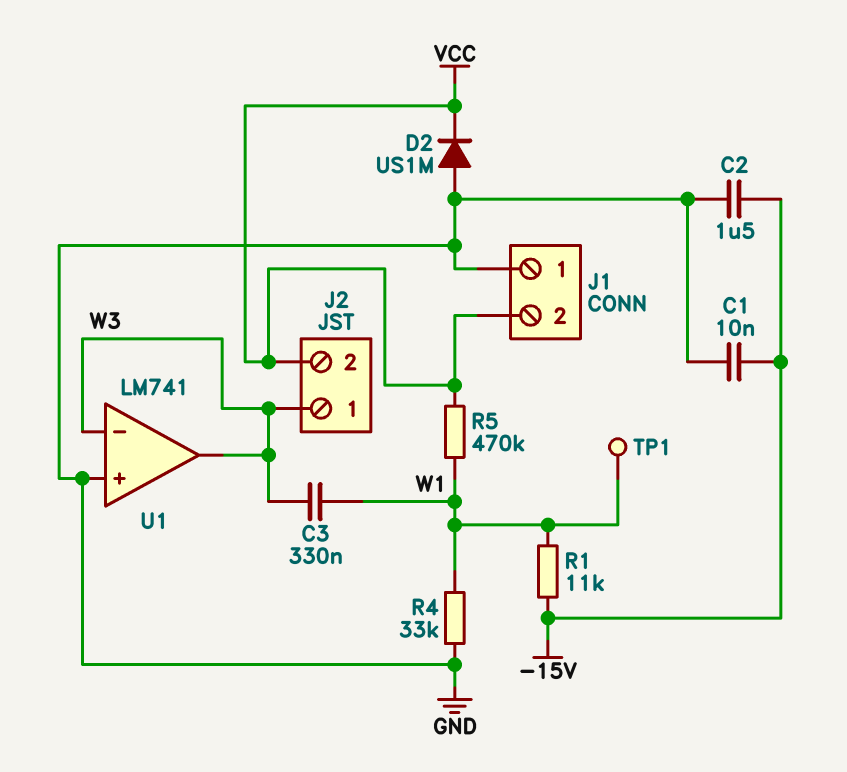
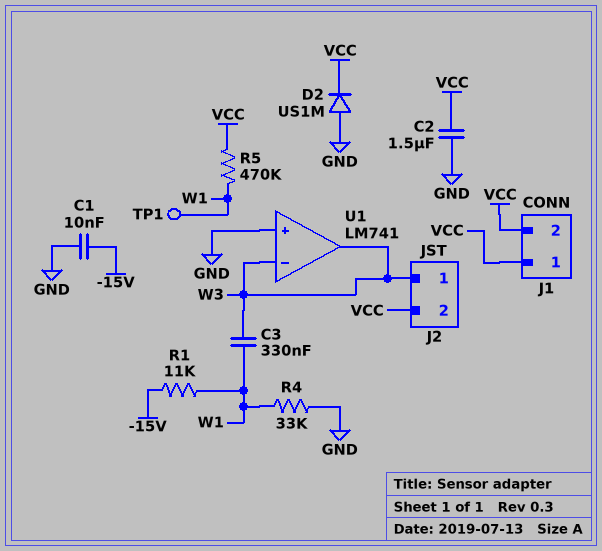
C2: 1.5uF (-15V, GND) -> 1.5uF (GND, VCC)
J1 pin 1: GND -> VCC

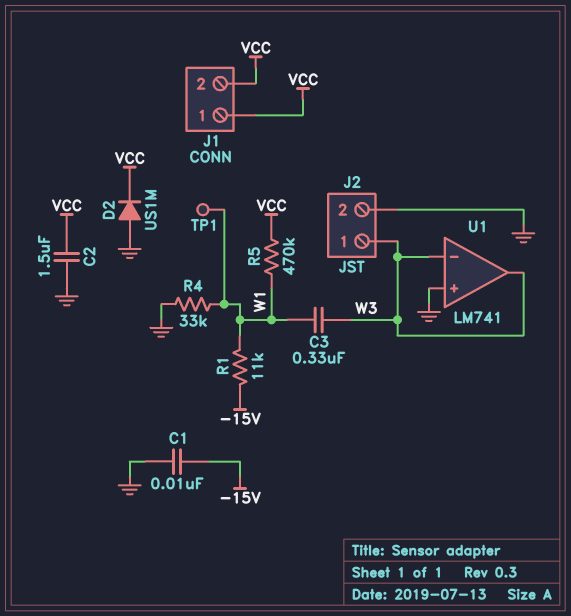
J2 pin 2: VCC -> GND

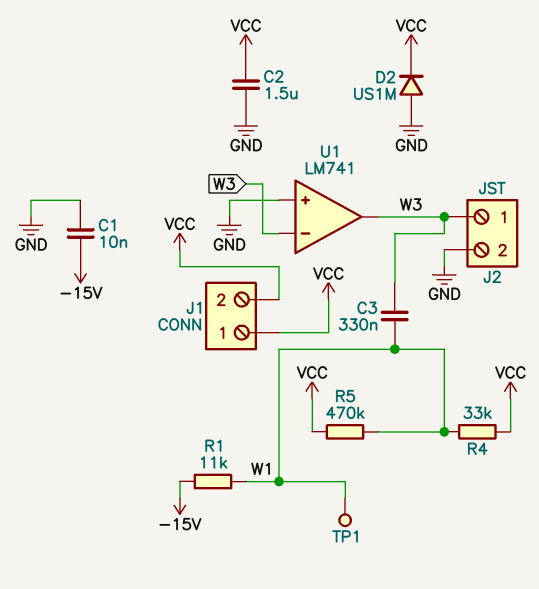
R4: 33k (GND, W1) -> 33k (VCC, W1)

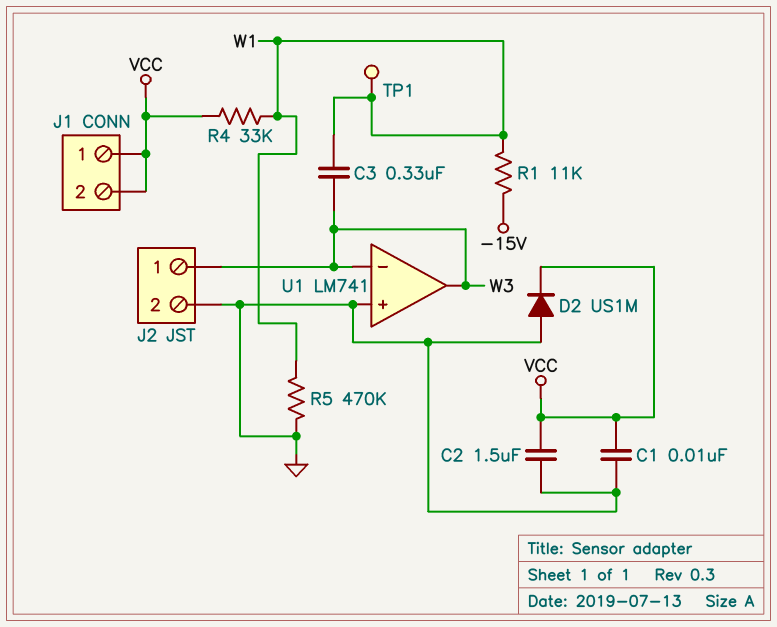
C1: 10nF (-15V, GND) -> 10nF (GND, VCC)
R5: 470k (VCC, W1) -> 470k (GND, W1)

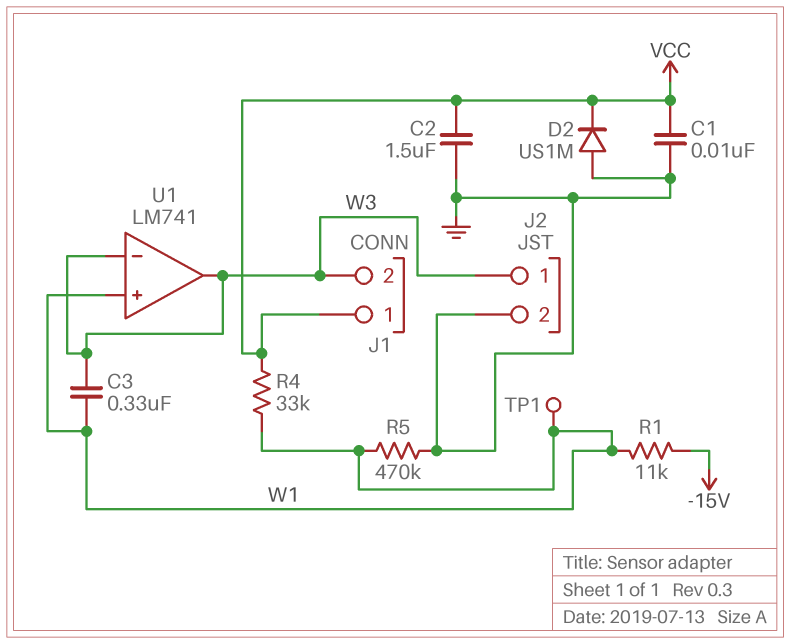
J1 pin 2: VCC -> W3
U1 pin in+: GND -> W1

